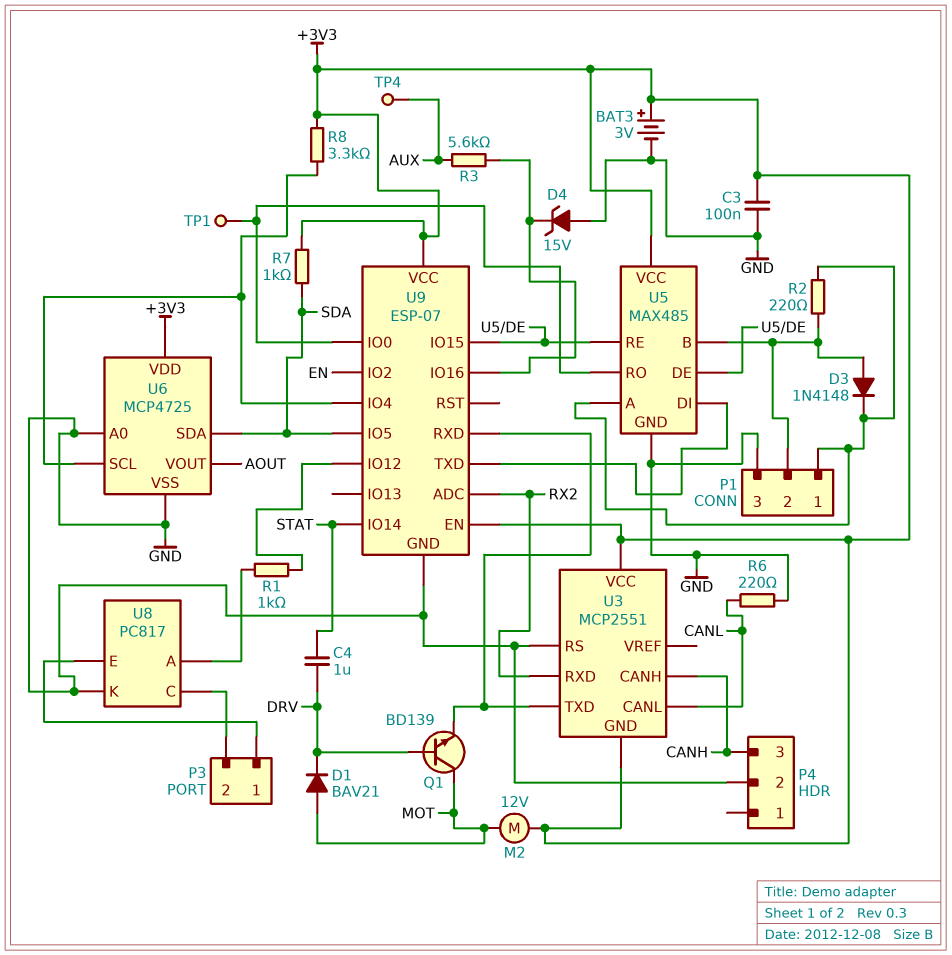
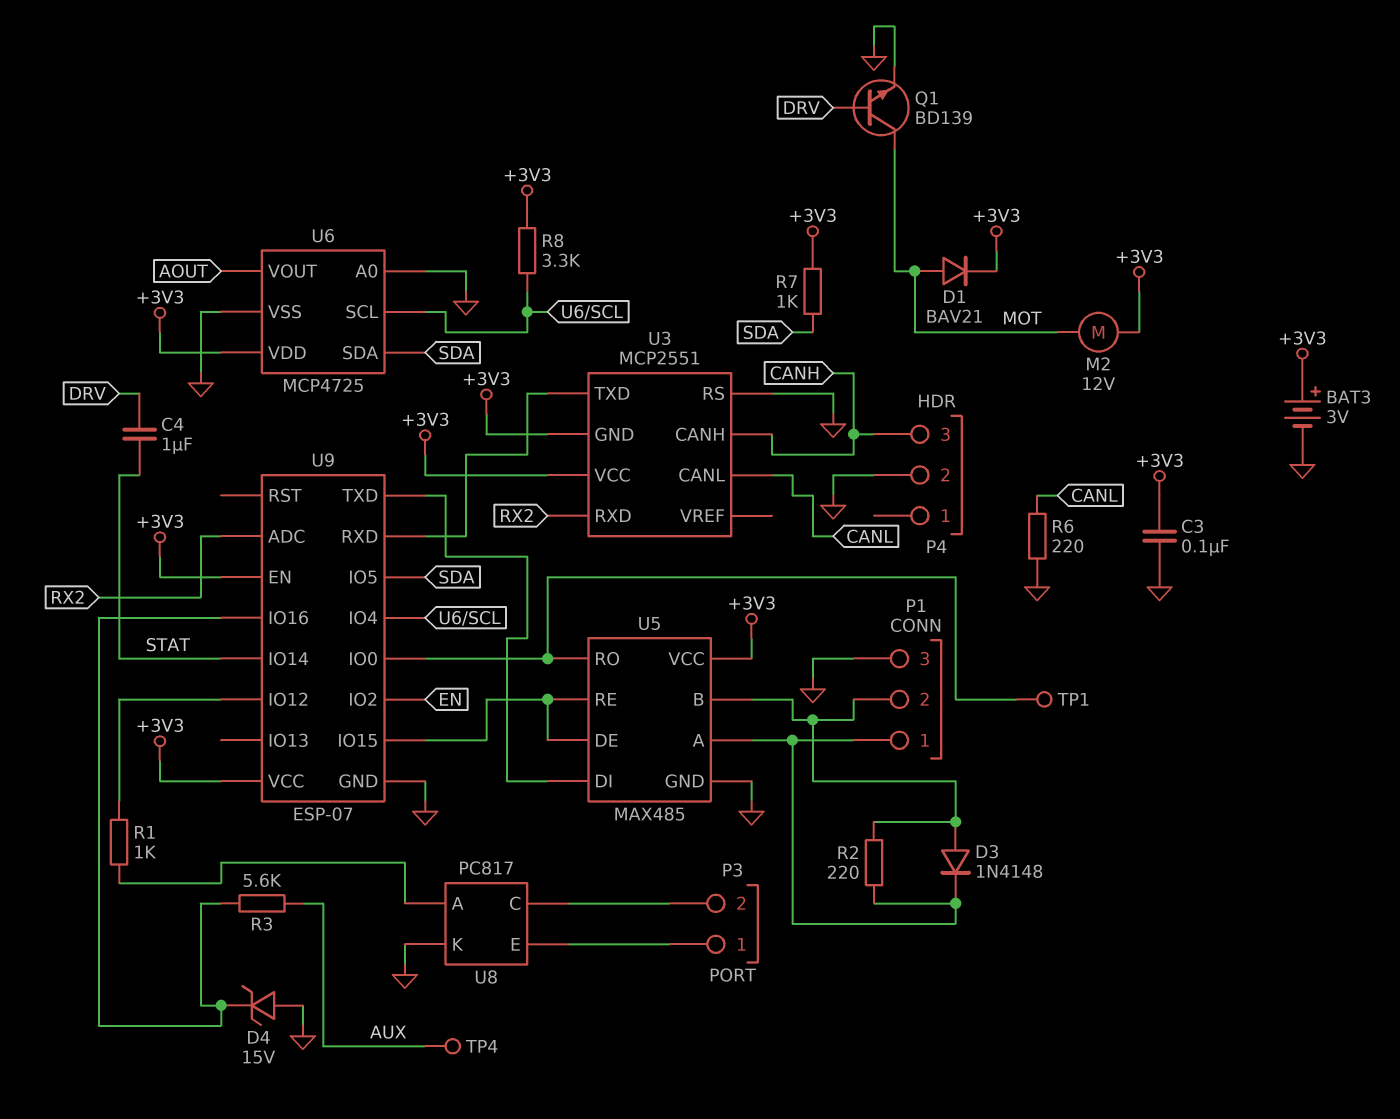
D1: diode BAV21 (A MOT, K DRV) -> diode BAV21 (A MOT, K +3V3)
Q1: NPN BD139 (B DRV, C MOT, E U3/TXD) -> NPN BD139 (B DRV, C MOT, E GND)

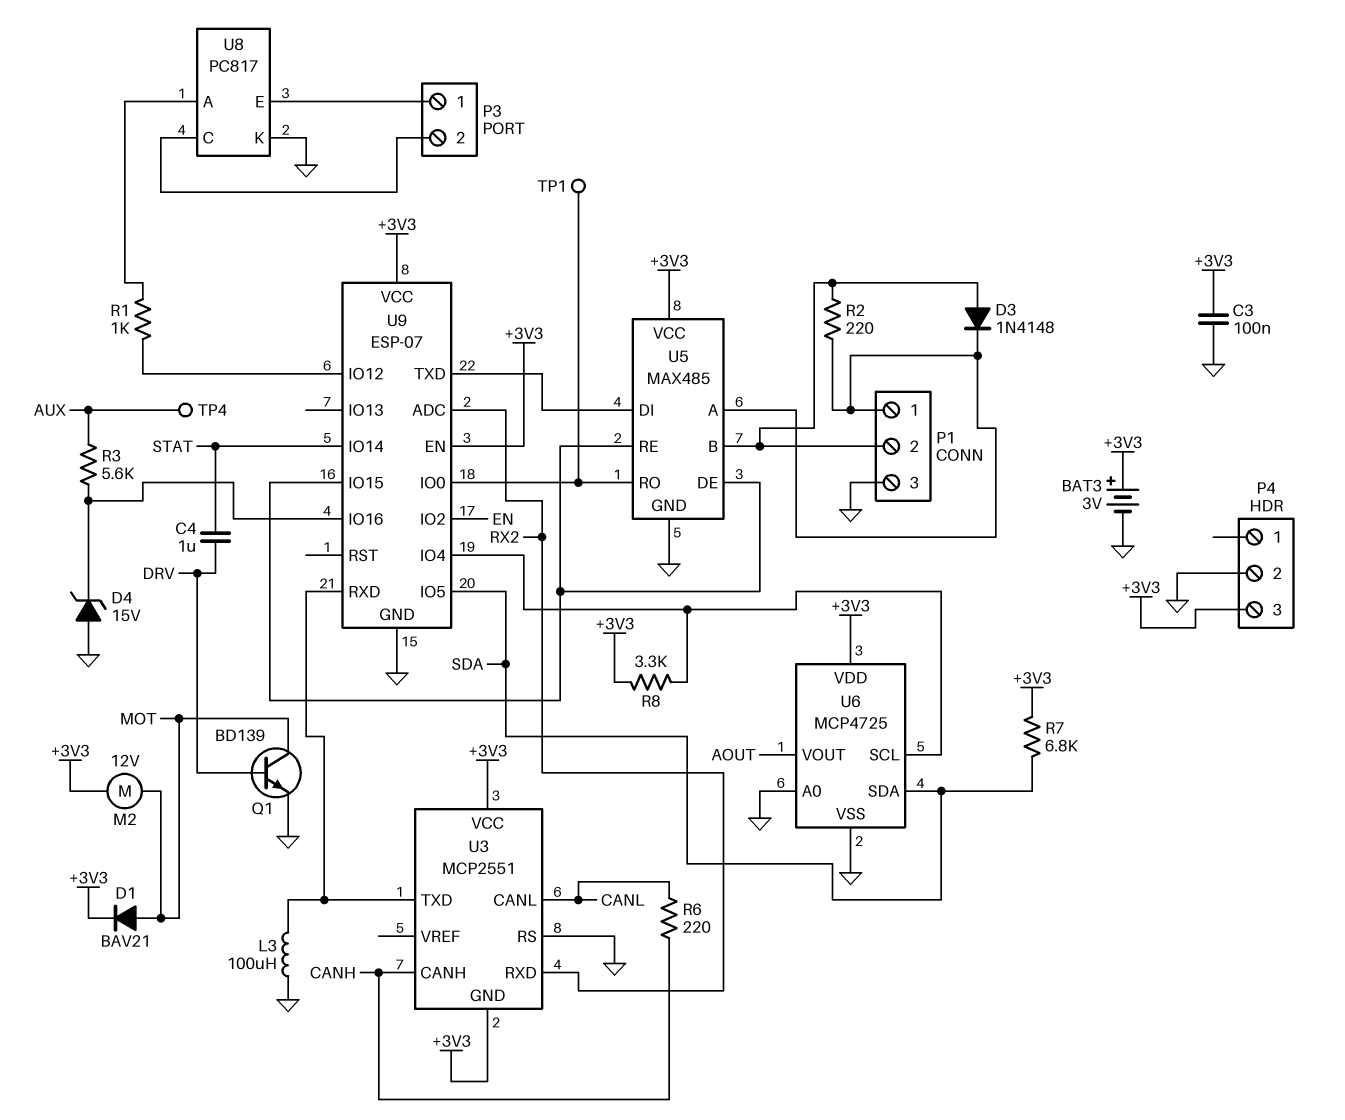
L3: none -> 100uH (GND, U3/TXD)
P4 pin 3: CANH -> +3V3
R6: 220 (CANL, GND) -> 220 (CANH, CANL)
R7: 1k (+3V3, SDA) -> 6.8k (+3V3, SDA)

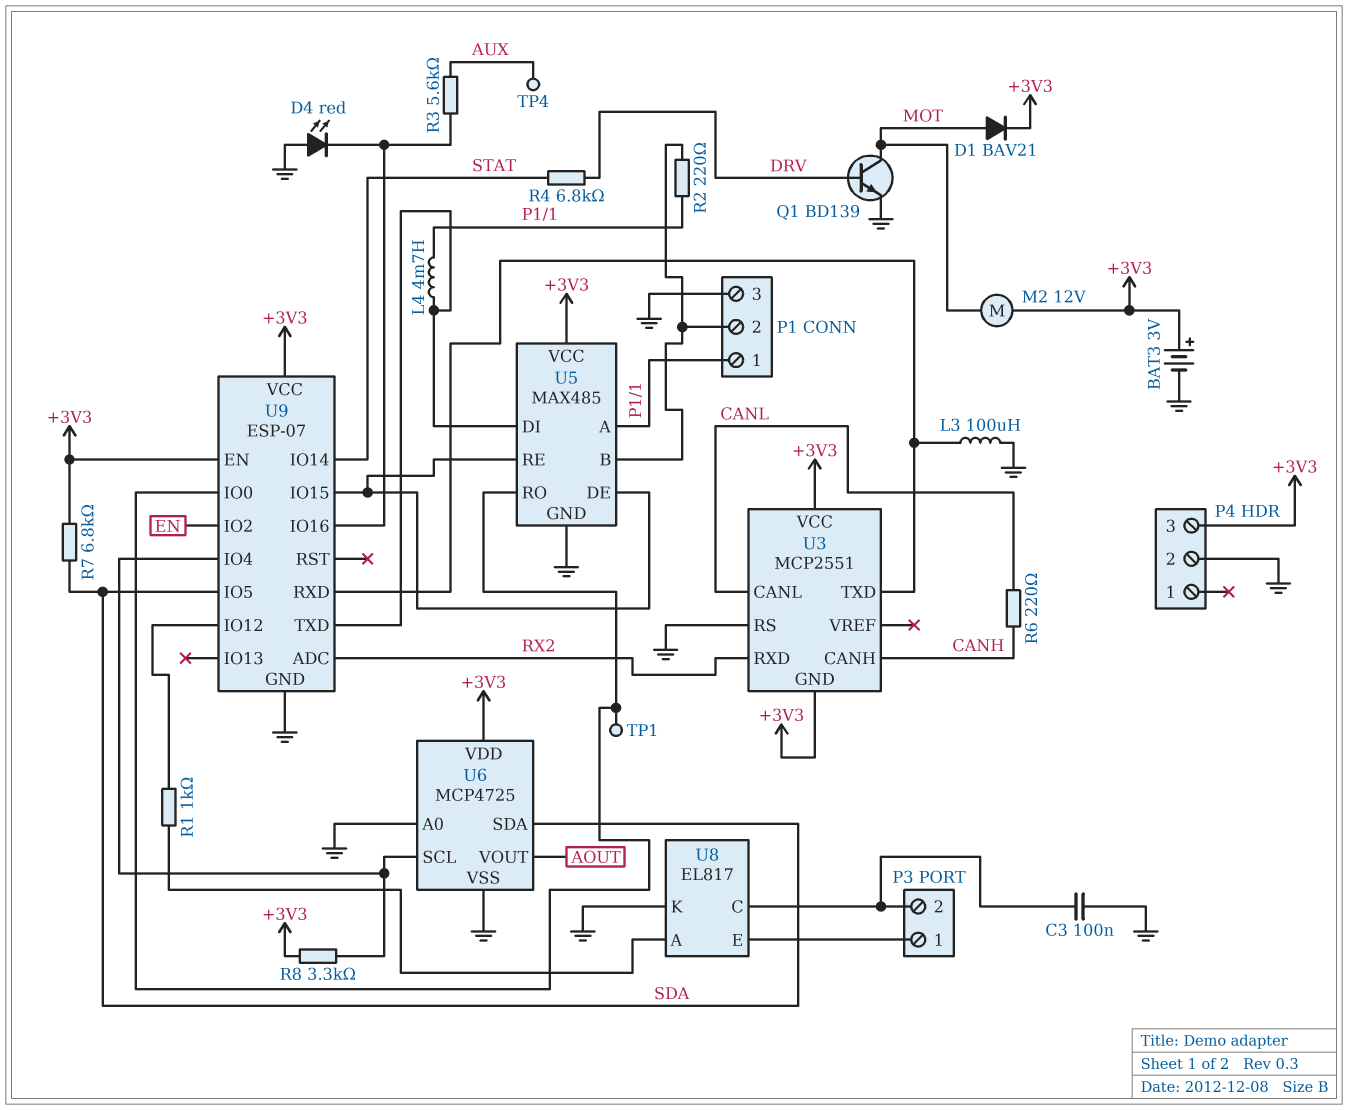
C3: 100nF (+3V3, GND) -> 100nF (GND, P3/2)
C4: 1uF (DRV, STAT) -> none
D3: diode 1N4148 (A P1/2, K P1/1) -> none
D4: zener 15V (A GND, K U9/IO16) -> LED red (A GND, K U9/IO16)
L4: none -> 4.7mH (P1/1, U5/DI)
R4: none -> 6.8k (DRV, STAT)
U8: PC817 -> EL817

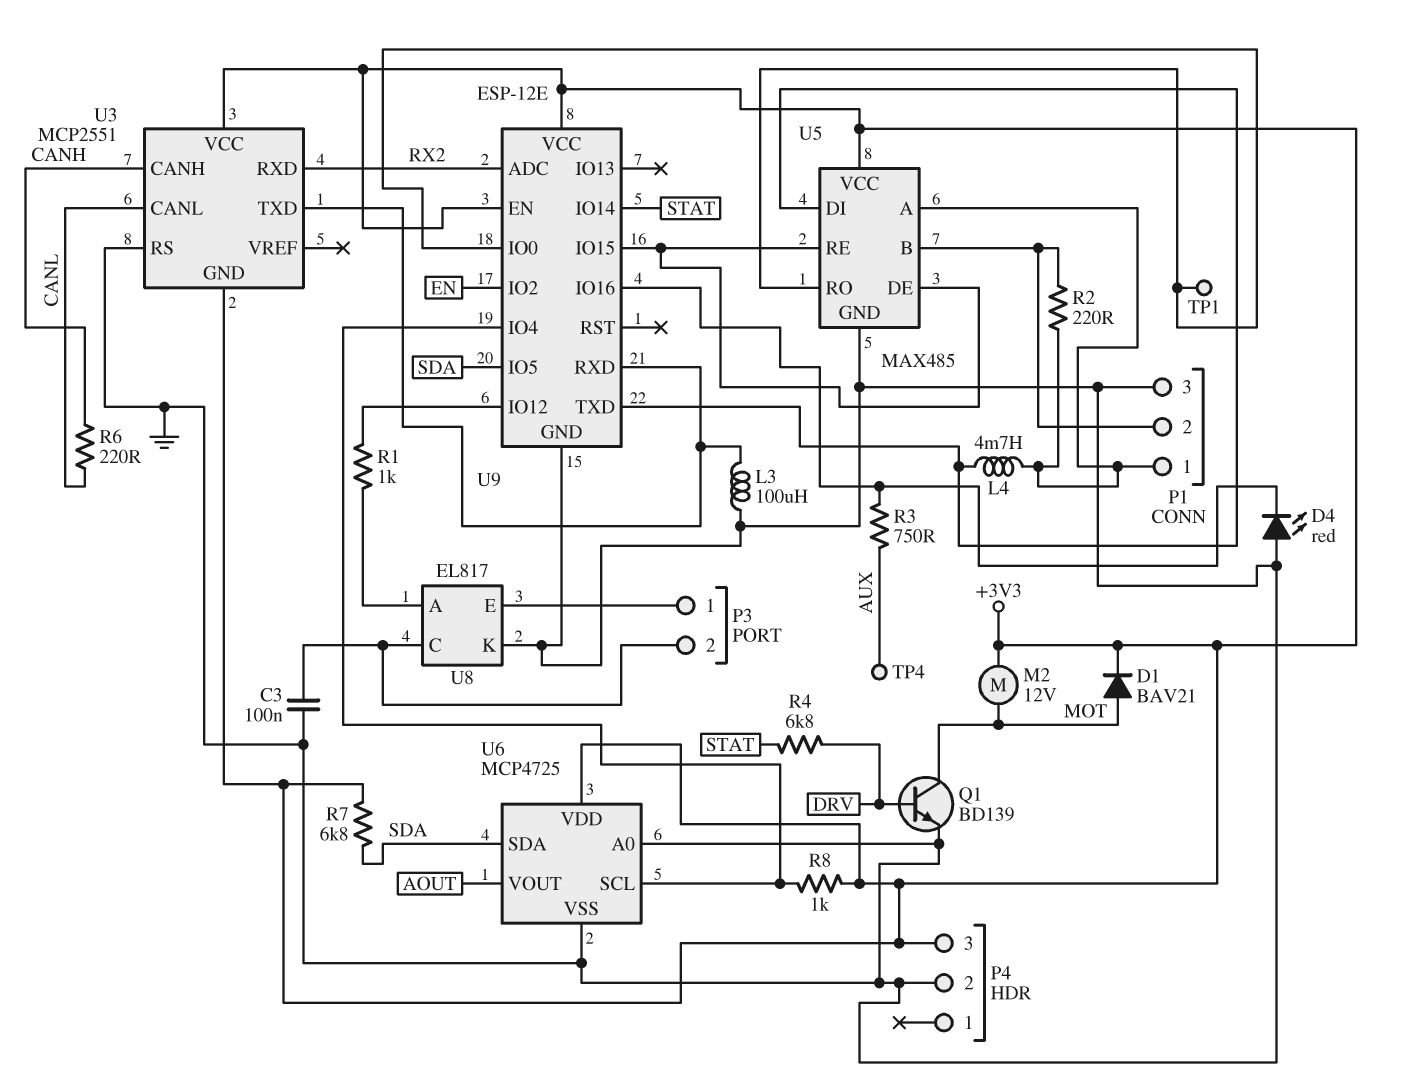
BAT3: 3V (plus +3V3, minus GND) -> none
R3: 5.6k (AUX, U9/IO16) -> 750 (AUX, U9/IO16)
R8: 3.3k (+3V3, U6/SCL) -> 1k (+3V3, U6/SCL)
U9: ESP-07 -> ESP-12E

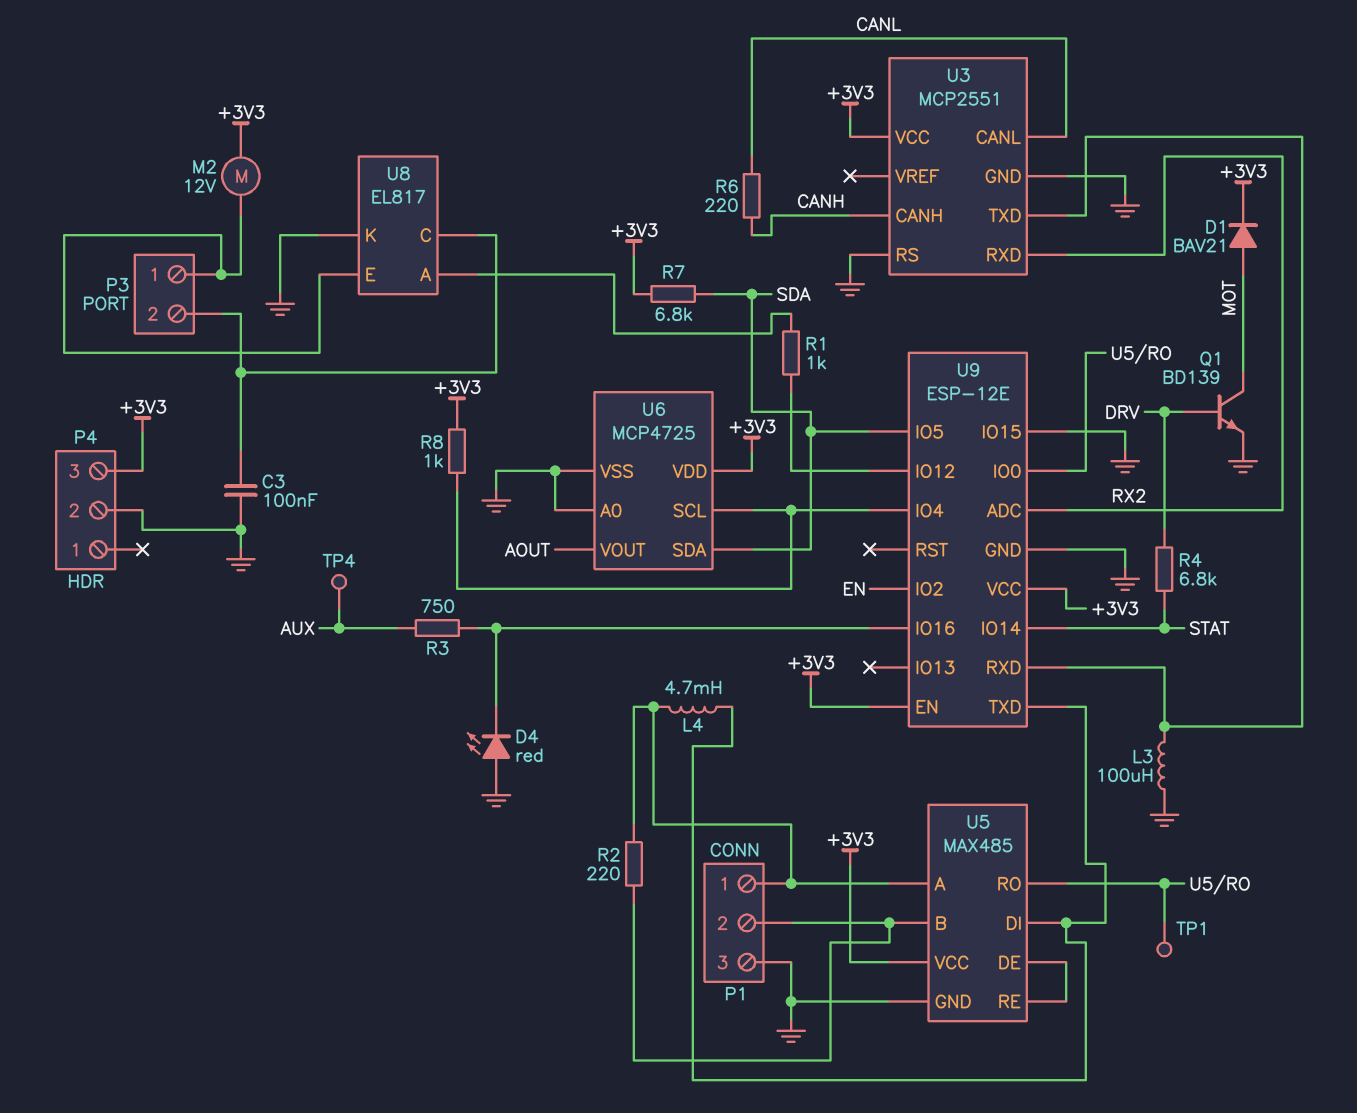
M2: motor 12V (+3V3, MOT) -> motor 12V (+3V3, P3/1)
U3 pin GND: +3V3 -> GND
U9 pin IO15: U5/DE -> GND

